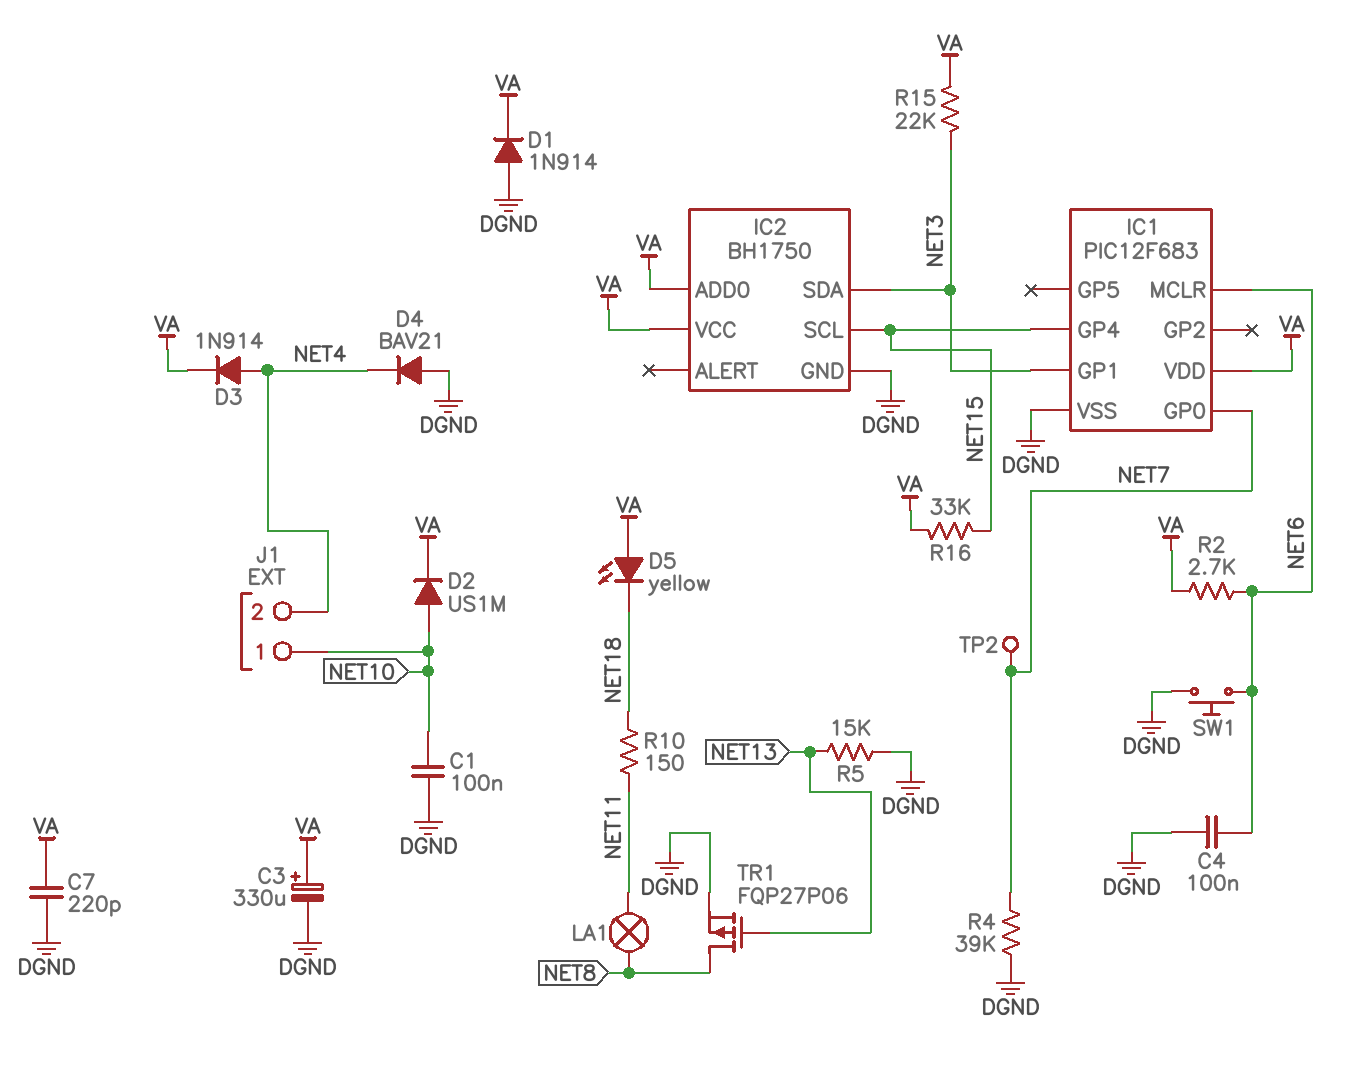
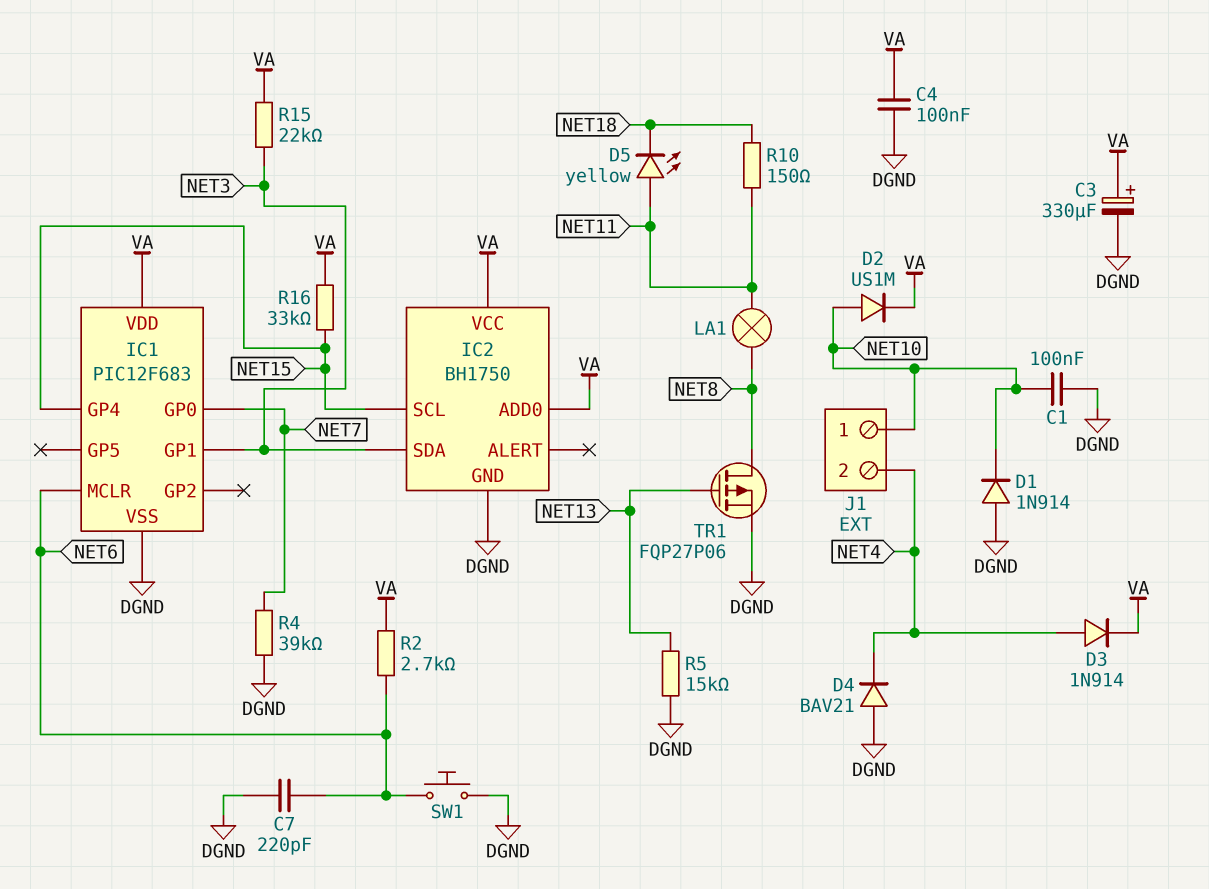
C4: 100nF (DGND, NET6) -> 100nF (DGND, VA)
C7: 220pF (DGND, VA) -> 220pF (DGND, NET6)
D1: diode 1N914 (A DGND, K VA) -> diode 1N914 (A DGND, K NET10)
D5: LED yellow (A VA, K NET18) -> LED yellow (A NET11, K NET18)
TP2: test point (NET7) -> none

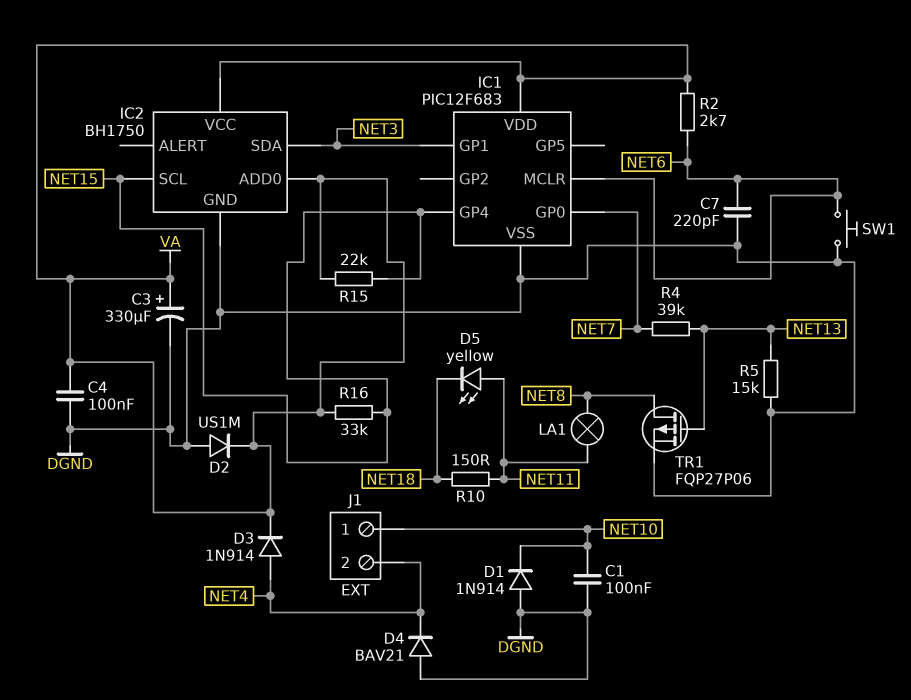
D2: diode US1M (A NET10, K VA) -> diode US1M (A DGND, K VA)
R4: 39k (DGND, NET7) -> 39k (NET7, NET13)
R15: 22k (NET3, VA) -> 22k (NET15, VA)

